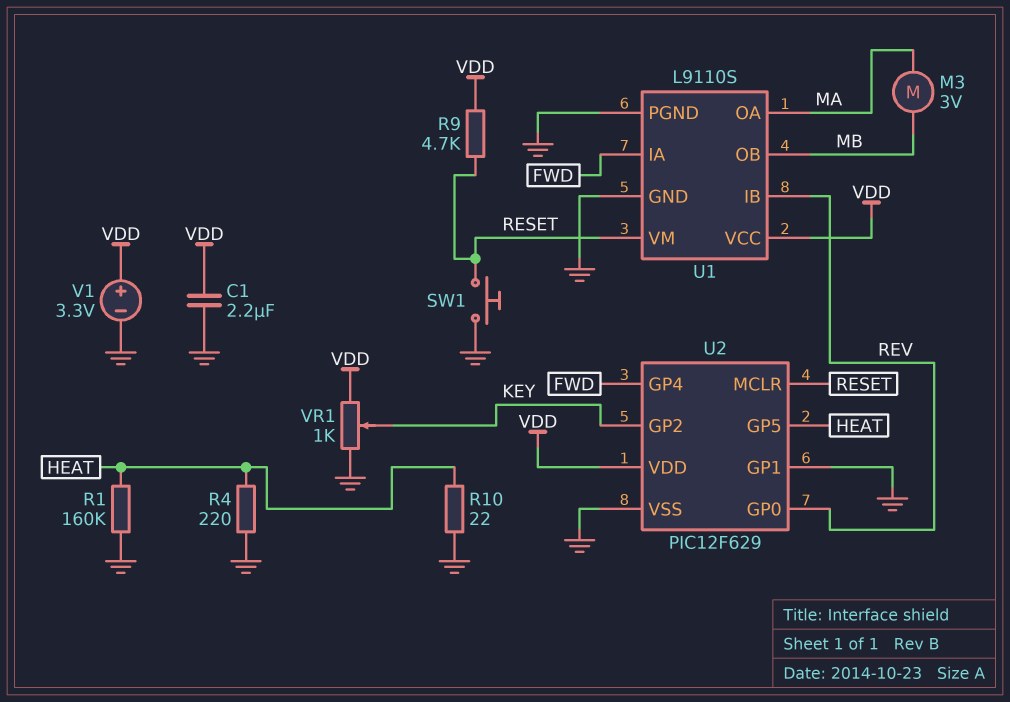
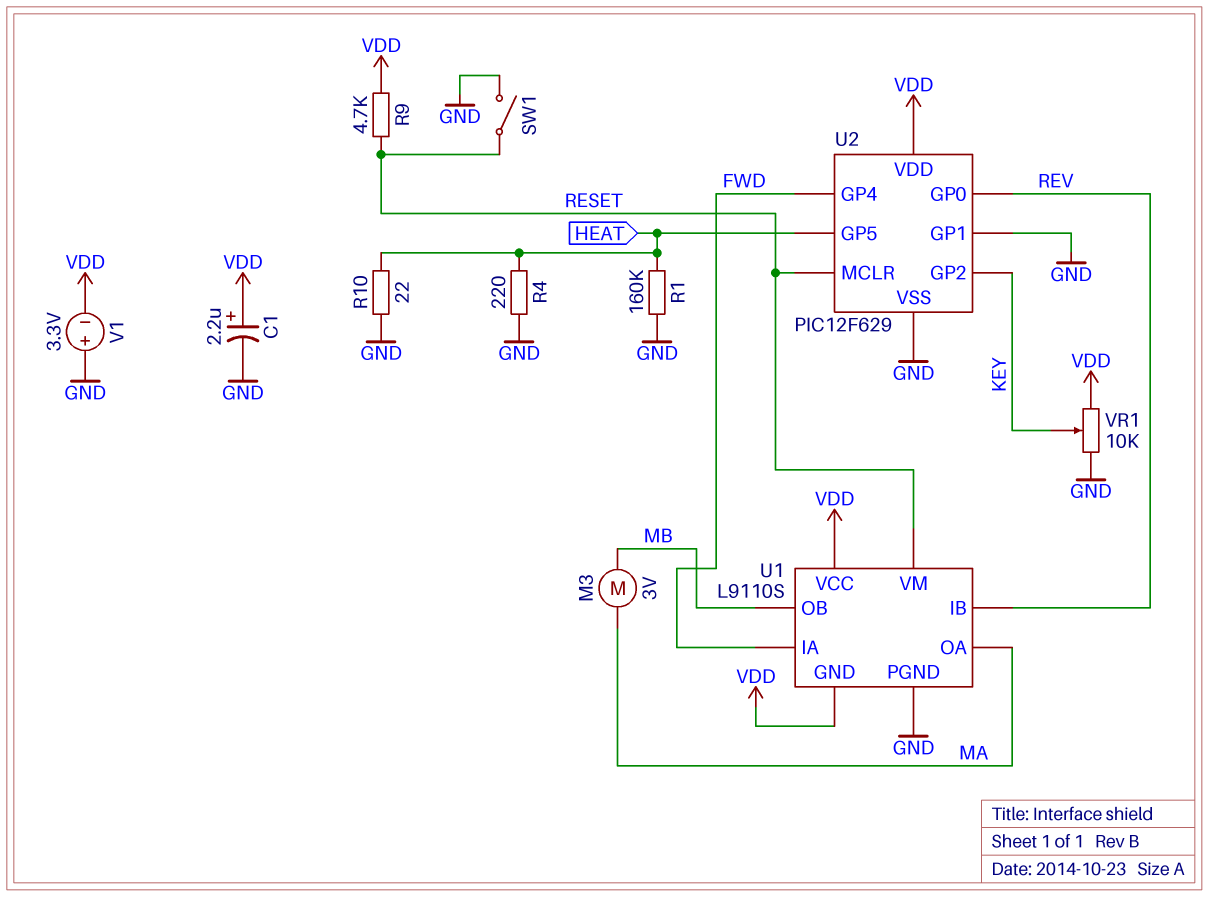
C1: 2.2uF (GND, VDD) -> 2.2uF (plus VDD, minus GND)
SW1: button (GND, RESET) -> switch (GND, RESET)
U1 pin GND: GND -> VDD
V1: 3.3V (plus VDD, minus GND) -> 3.3V (plus GND, minus VDD)
VR1: 1k (GND, VDD, wiper KEY) -> 10k (GND, VDD, wiper KEY)

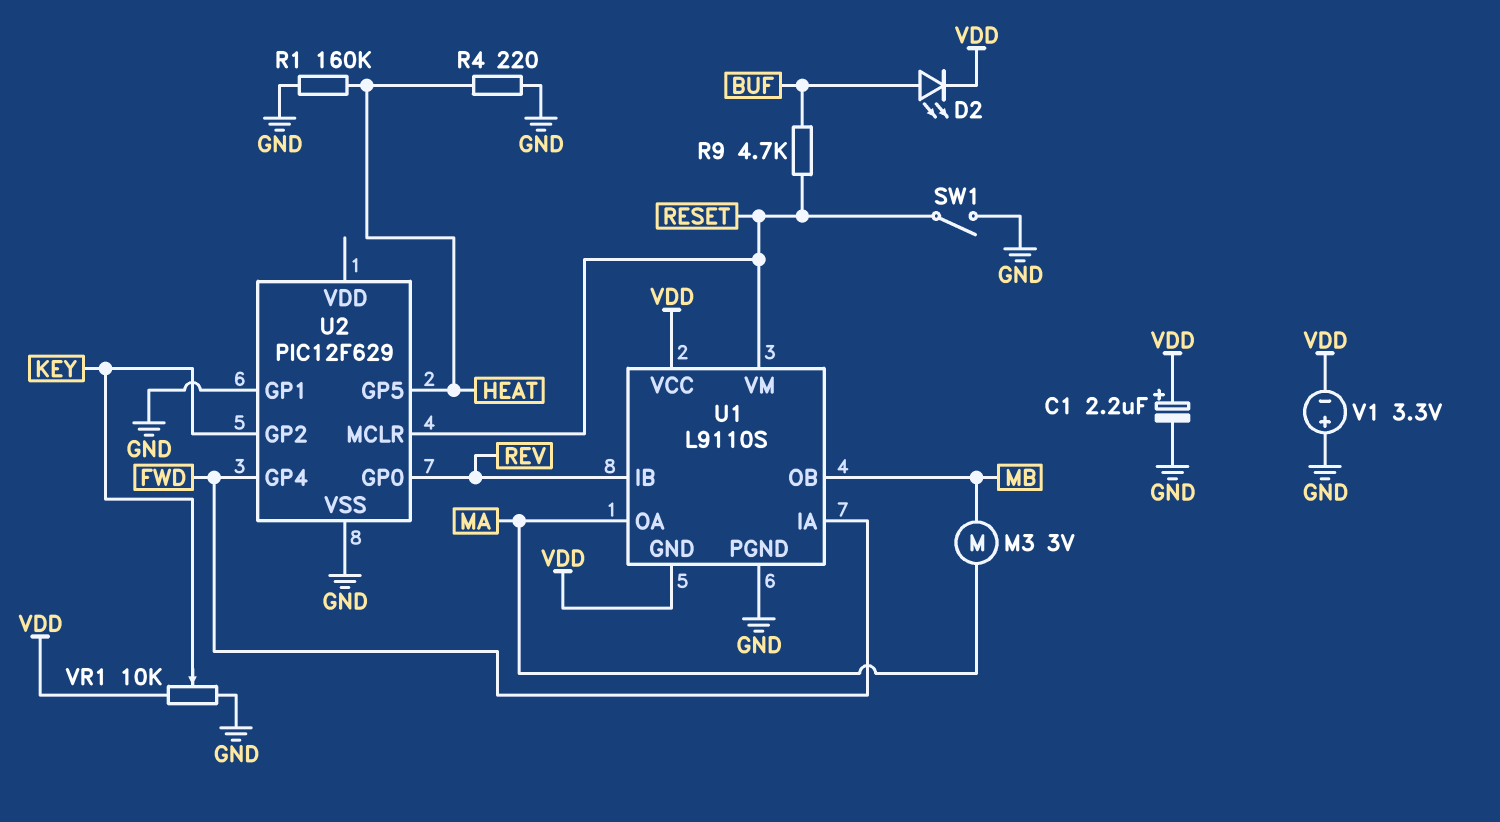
D2: none -> LED (A BUF, K VDD)
R9: 4.7k (RESET, VDD) -> 4.7k (BUF, RESET)
R10: 22 (GND, HEAT) -> none
U2 pin VDD: VDD -> none

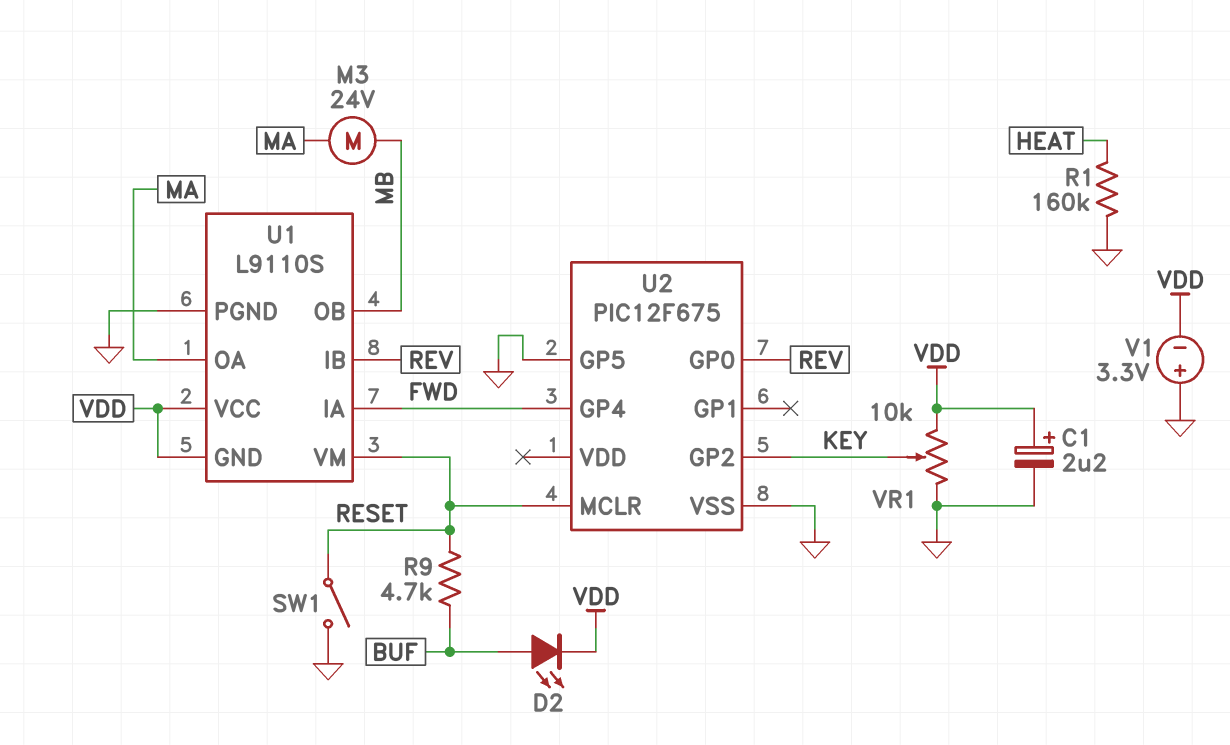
M3: motor 3V (MA, MB) -> motor 24V (MA, MB)
R4: 220 (GND, HEAT) -> none
U2: PIC12F629 -> PIC12F675
U2 pin GP1: GND -> none
U2 pin GP5: HEAT -> GND

